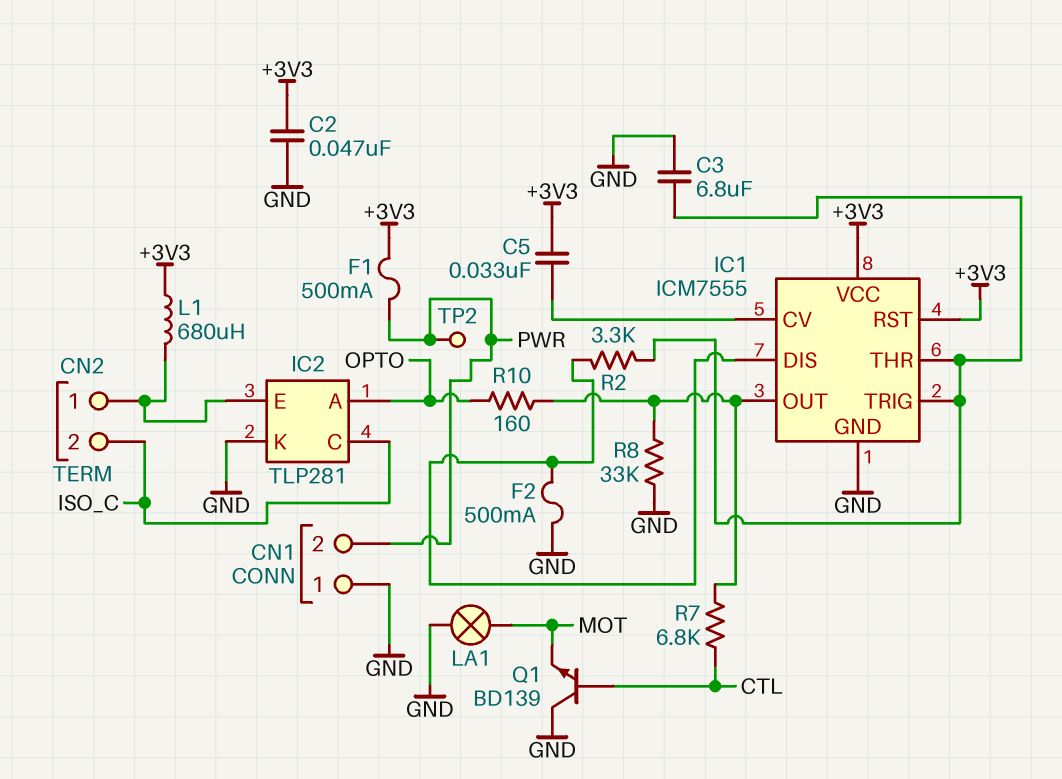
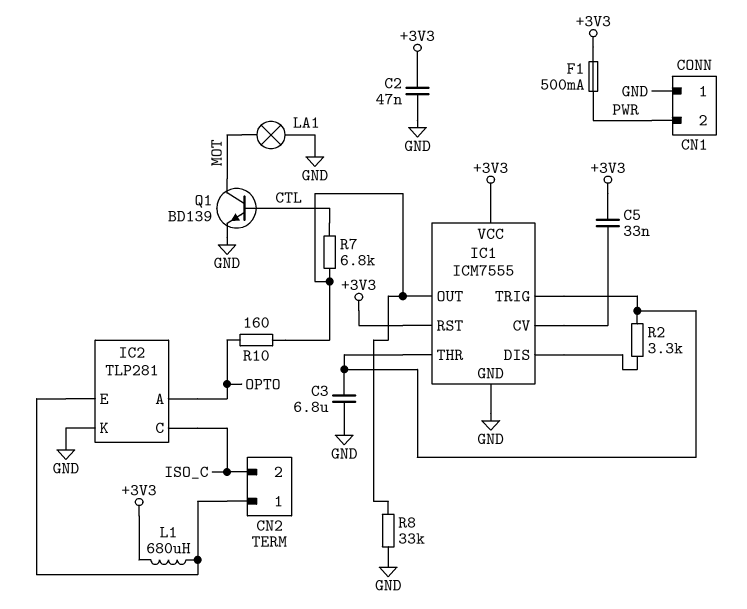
F2: 500mA (GND, IC1/DIS) -> none
Q1: NPN BD139 (B CTL, C GND, E MOT) -> NPN BD139 (B CTL, C MOT, E GND)
TP2: test point (PWR) -> none

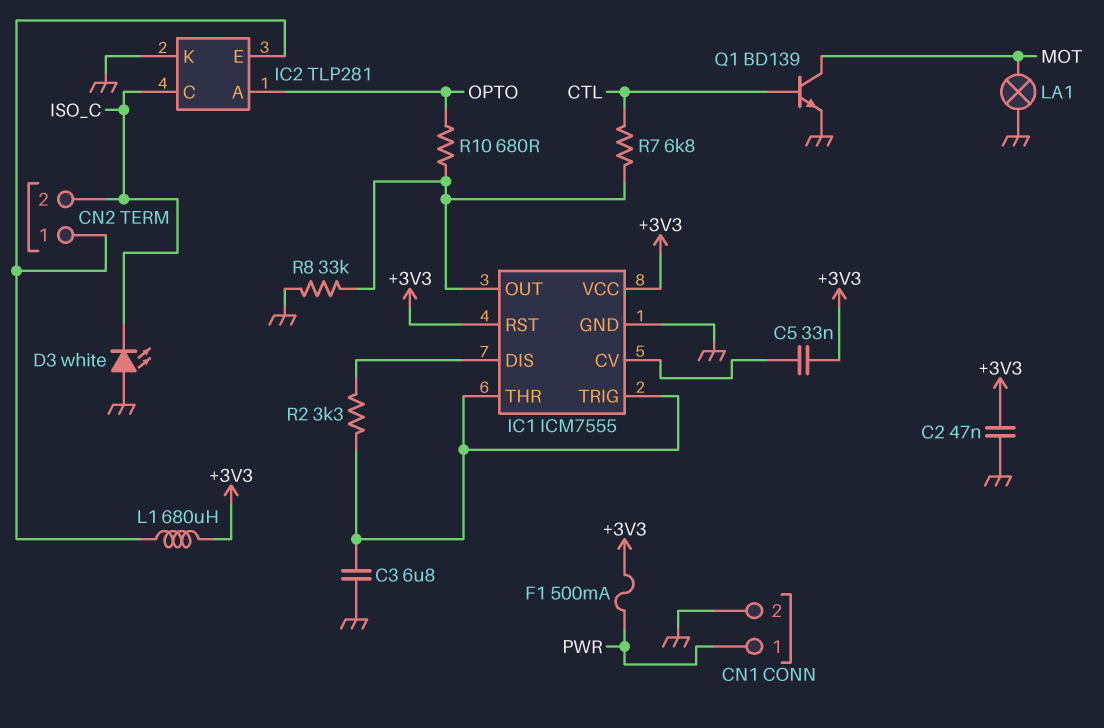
CN1 pin 1: GND -> PWR
CN1 pin 2: PWR -> GND
D3: none -> LED white (A GND, K ISO_C)
R10: 160 (IC1/OUT, OPTO) -> 680 (IC1/OUT, OPTO)

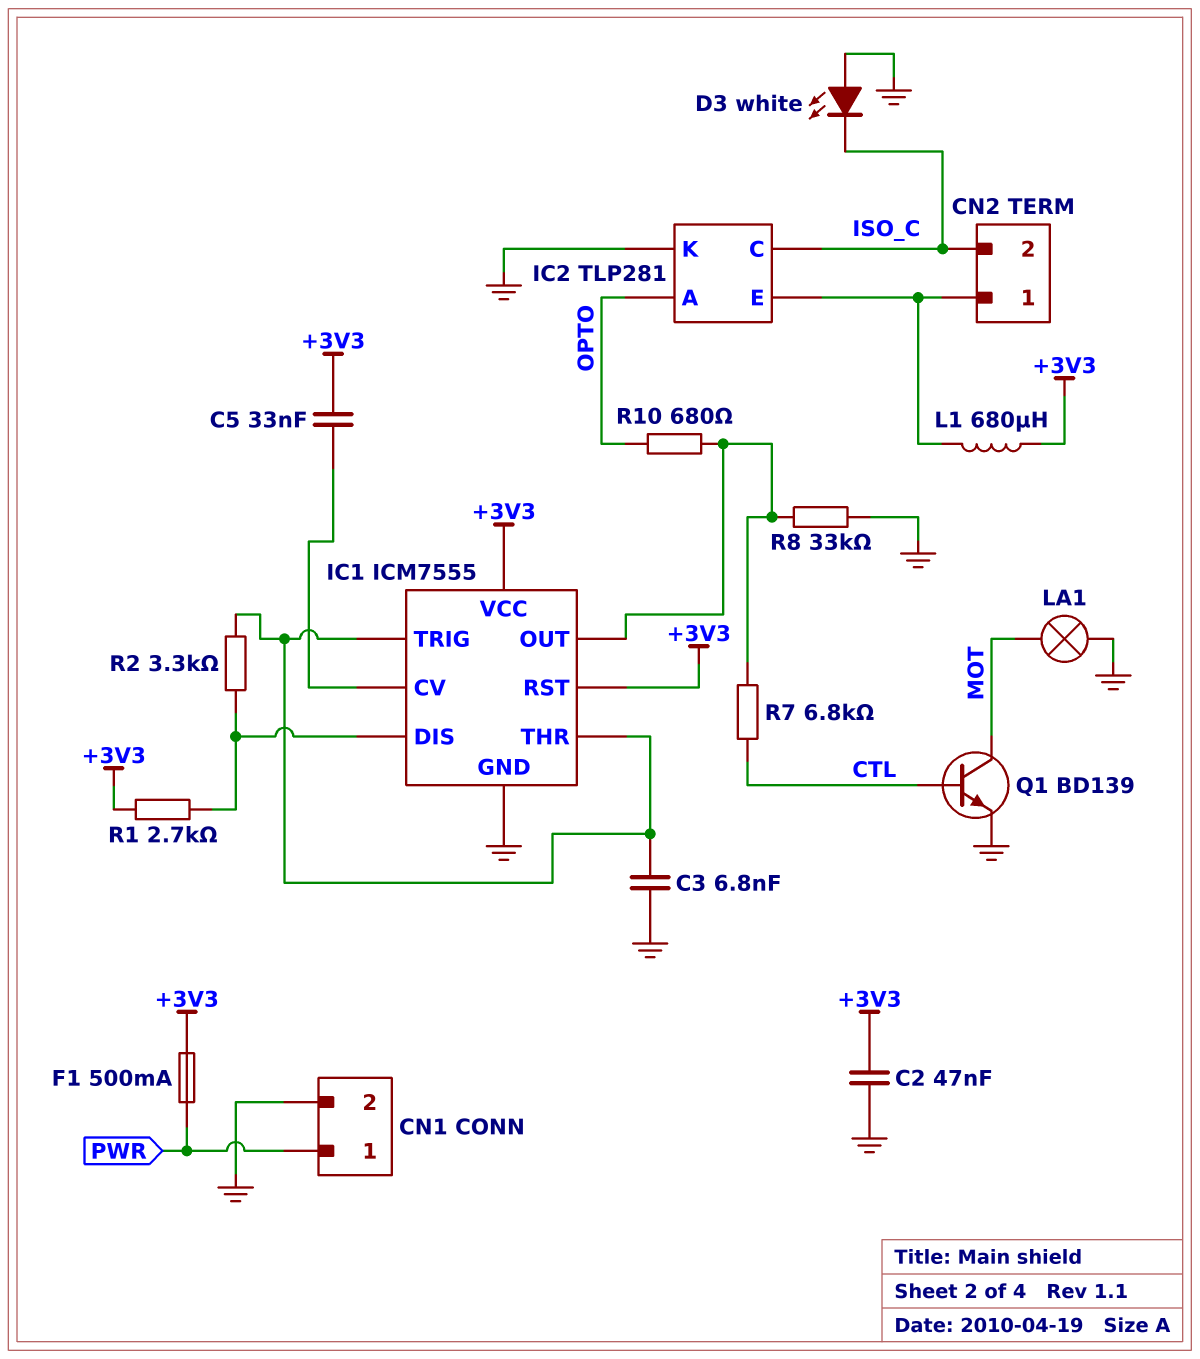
C3: 6.8uF (GND, IC1/THR) -> 6.8nF (GND, IC1/THR)
R1: none -> 2.7k (+3V3, IC1/DIS)

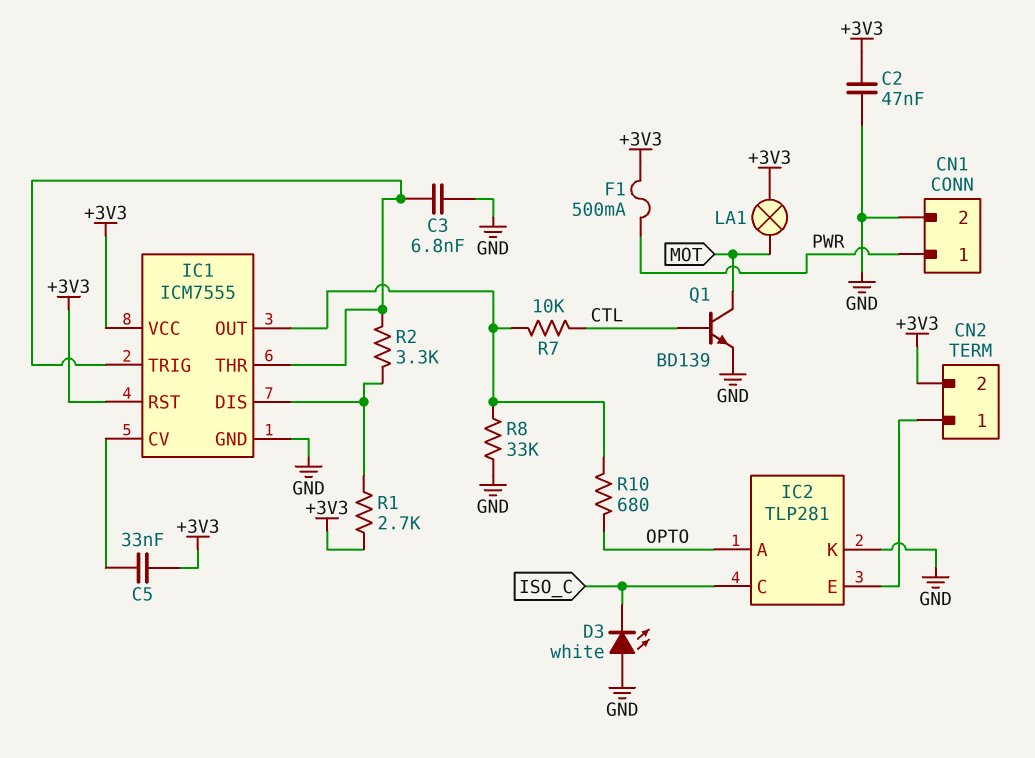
CN2 pin 2: ISO_C -> +3V3
L1: 680uH (+3V3, CN2/1) -> none
LA1: lamp (GND, MOT) -> lamp (+3V3, MOT)
R7: 6.8k (CTL, IC1/OUT) -> 10k (CTL, IC1/OUT)

